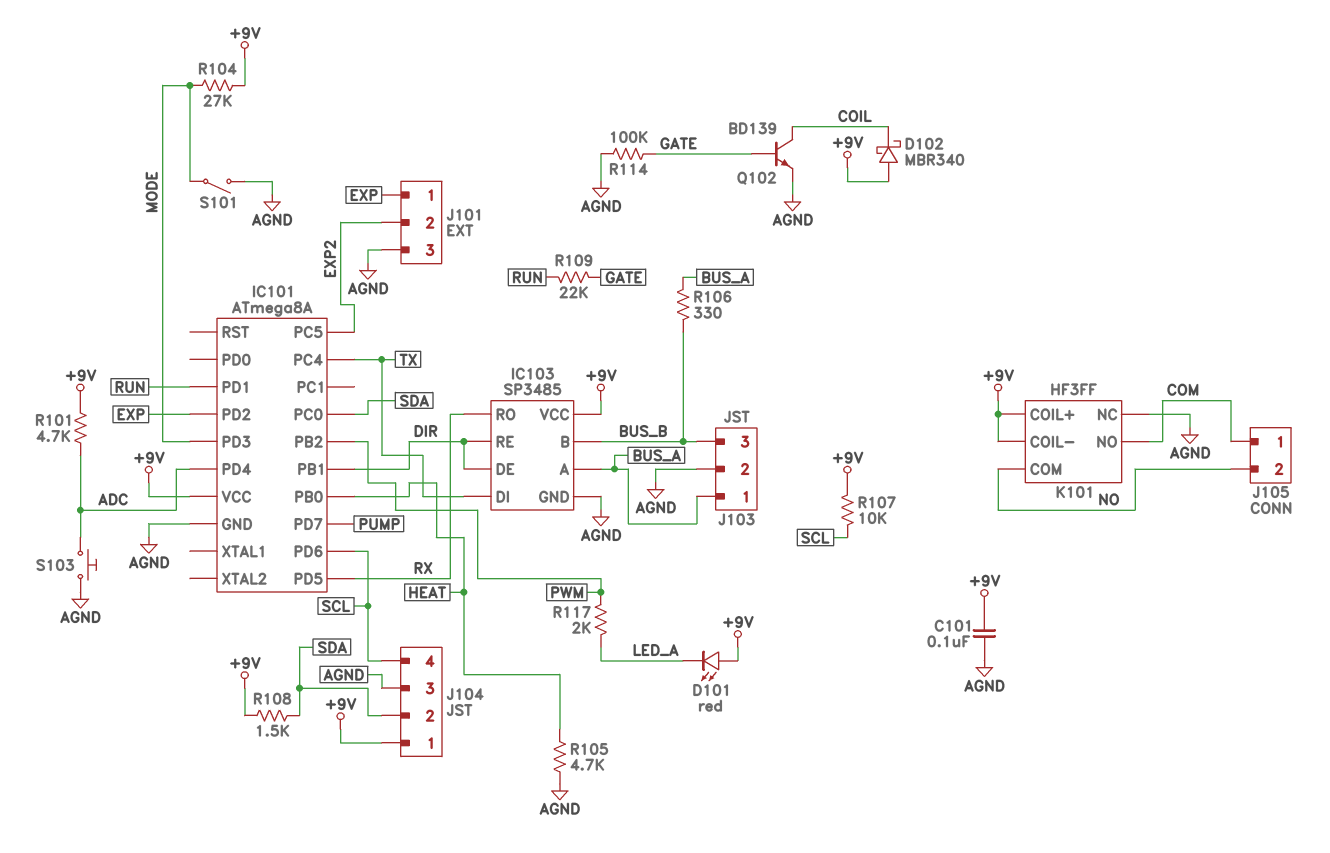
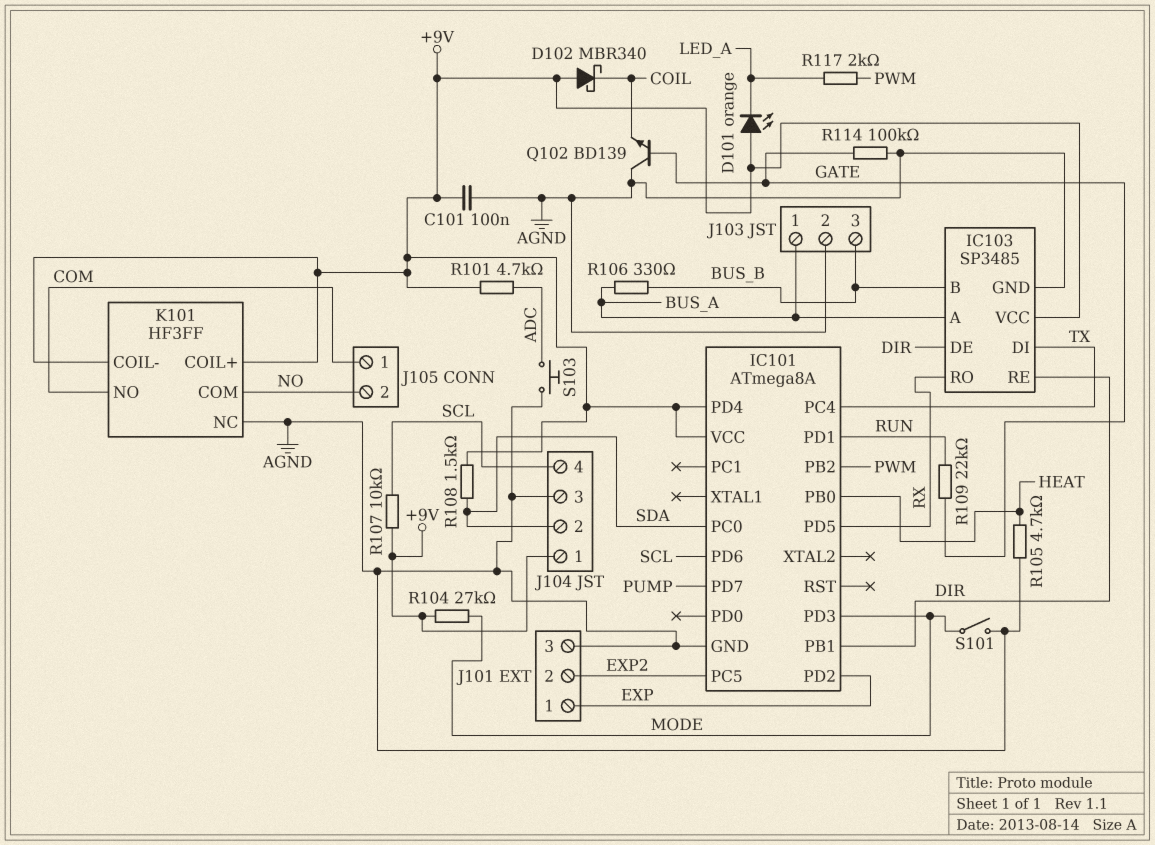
D101: LED red (A +9V, K LED_A) -> LED orange (A +9V, K LED_A)
IC101 pin PD4: ADC -> +9V
Q102: NPN BD139 (B GATE, C COIL, E AGND) -> NPN BD139 (B GATE, C AGND, E COIL)

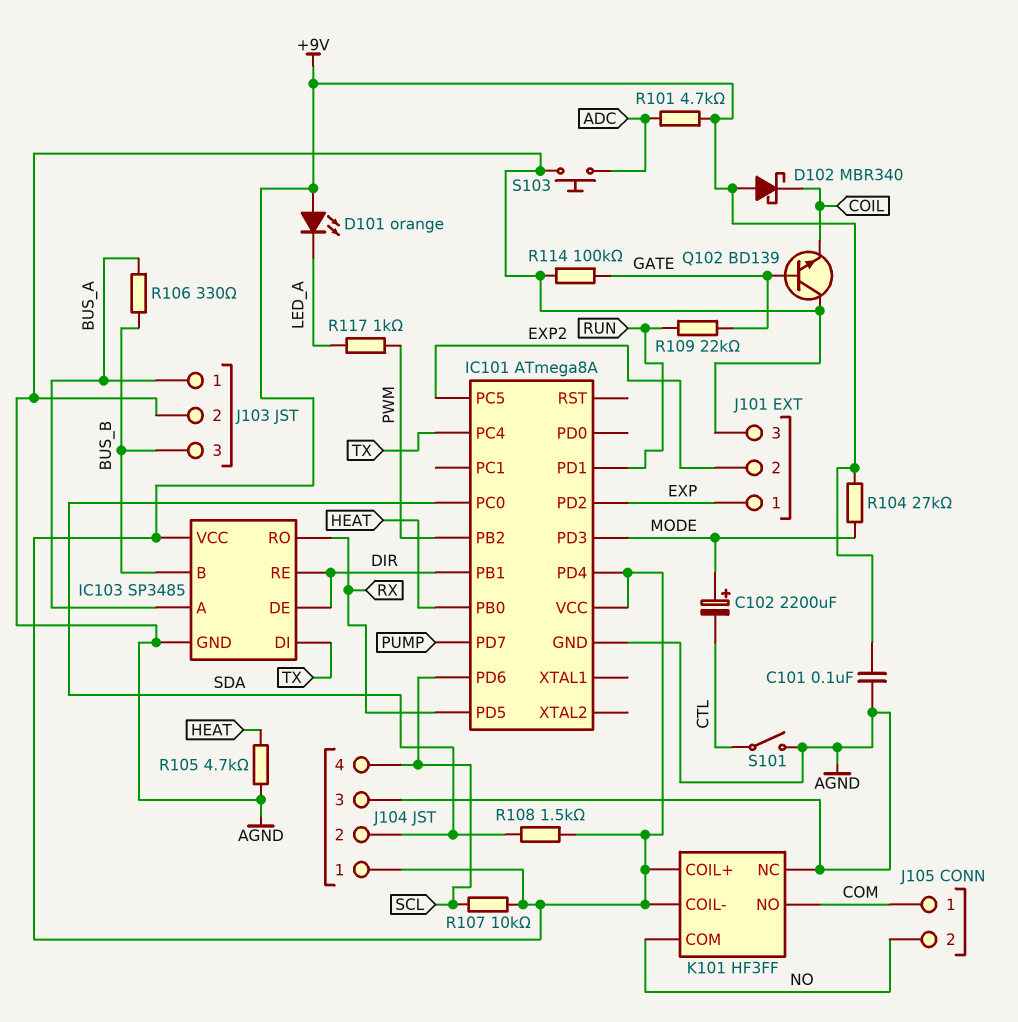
C102: none -> 2200uF (plus MODE, minus CTL)
R117: 2k (LED_A, PWM) -> 1k (LED_A, PWM)
S101: switch (AGND, MODE) -> switch (AGND, CTL)

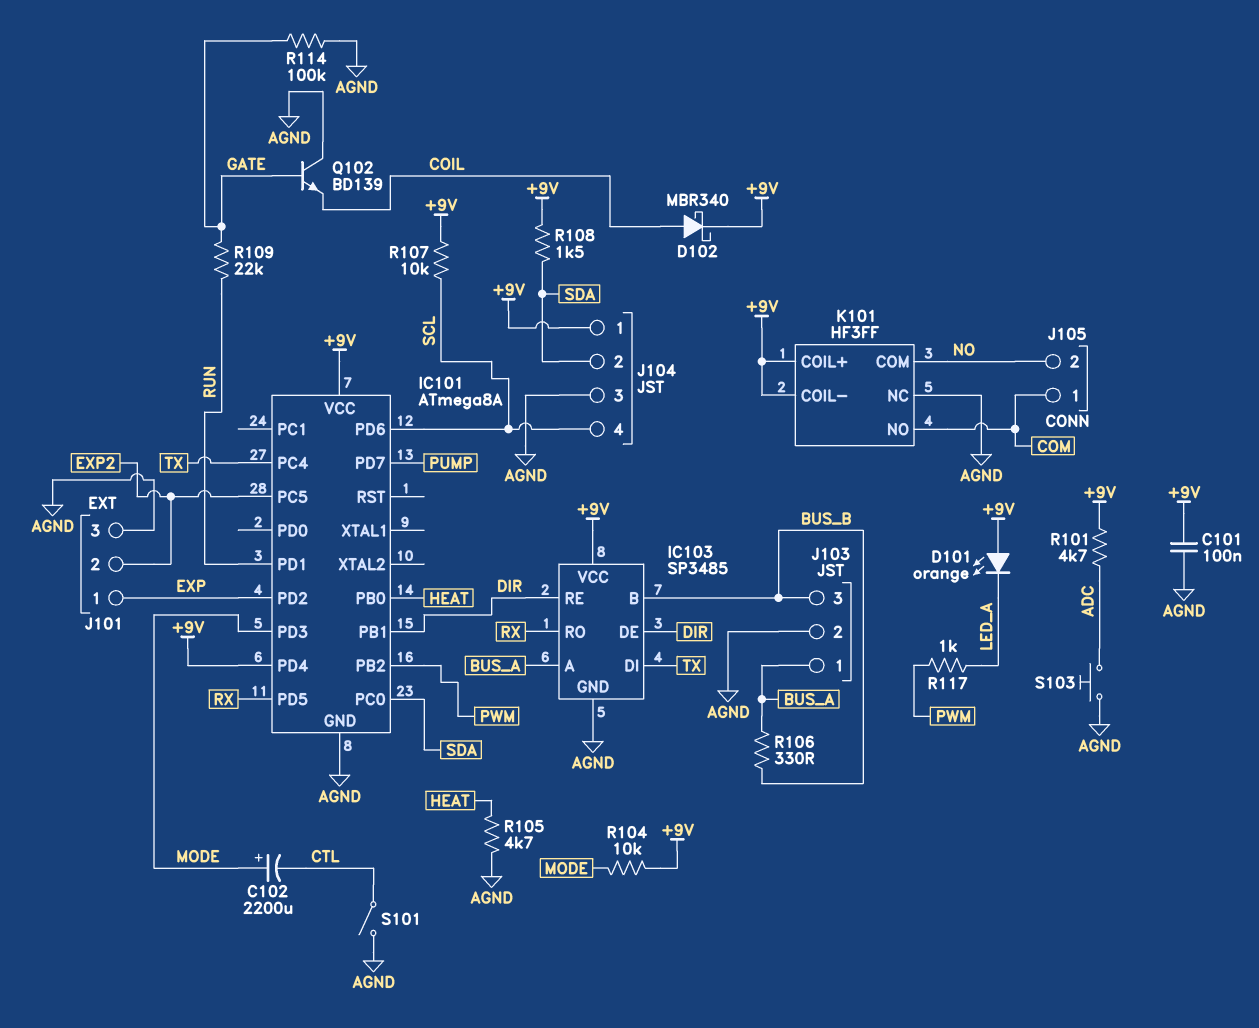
D102: schottky MBR340 (A +9V, K COIL) -> schottky MBR340 (A COIL, K +9V)
R104: 27k (+9V, MODE) -> 10k (+9V, MODE)

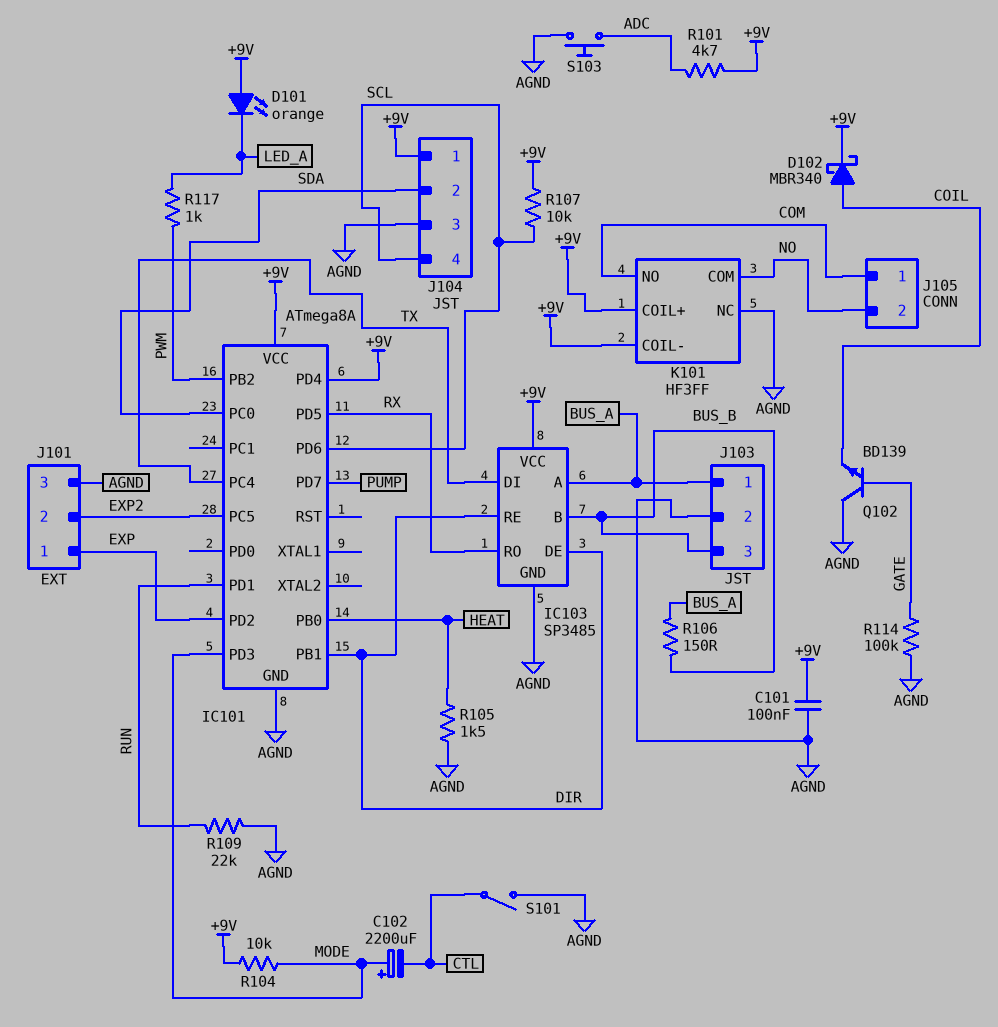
R105: 4.7k (AGND, HEAT) -> 1.5k (AGND, HEAT)
R106: 330 (BUS_A, BUS_B) -> 150 (BUS_A, BUS_B)
R108: 1.5k (+9V, SDA) -> none
R109: 22k (GATE, RUN) -> 22k (AGND, RUN)

